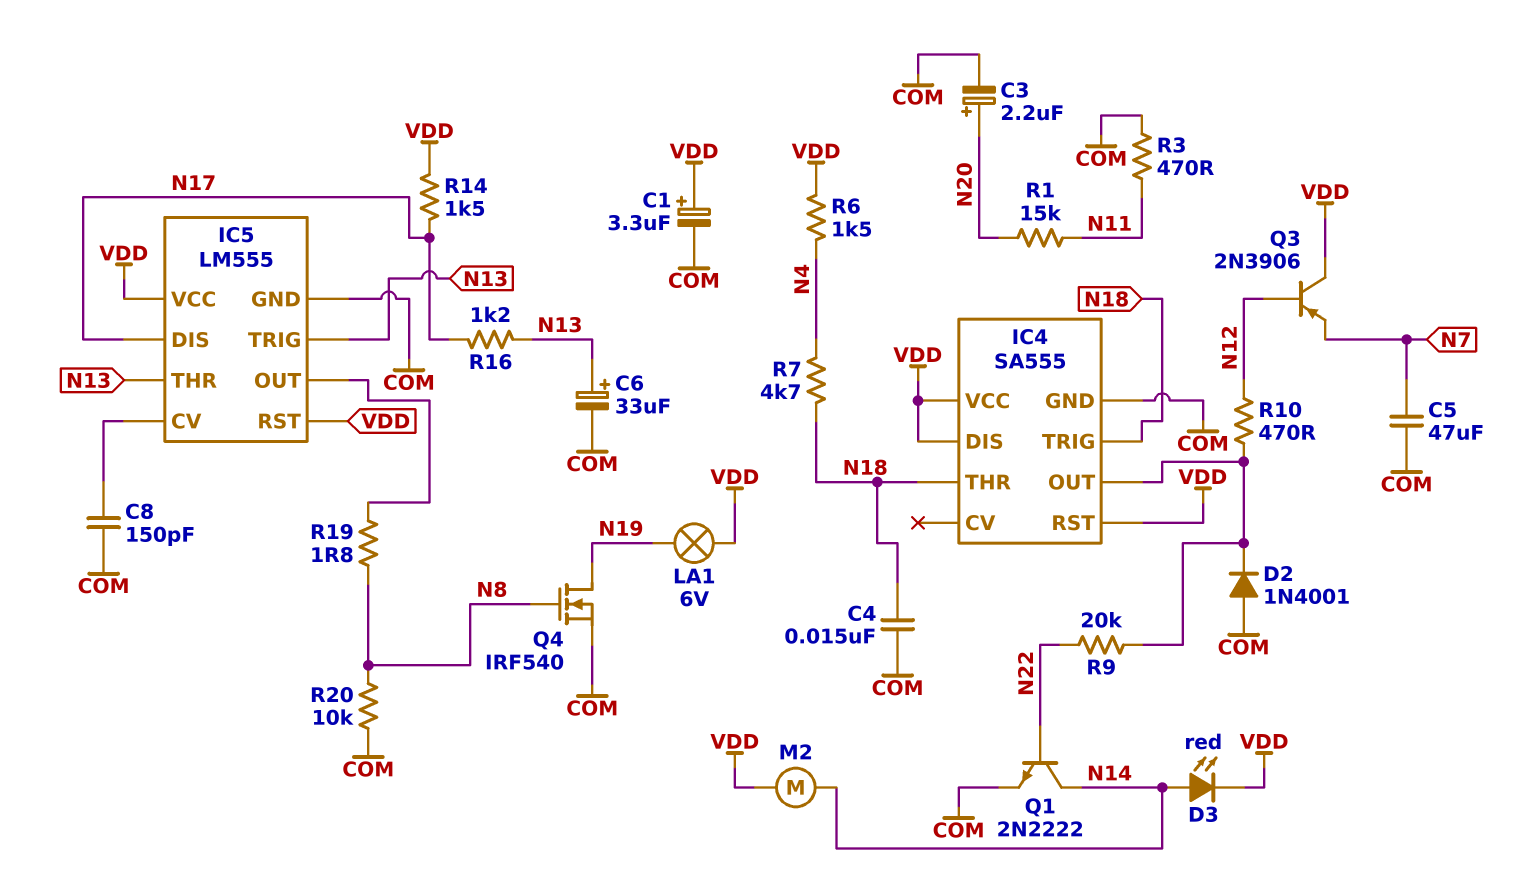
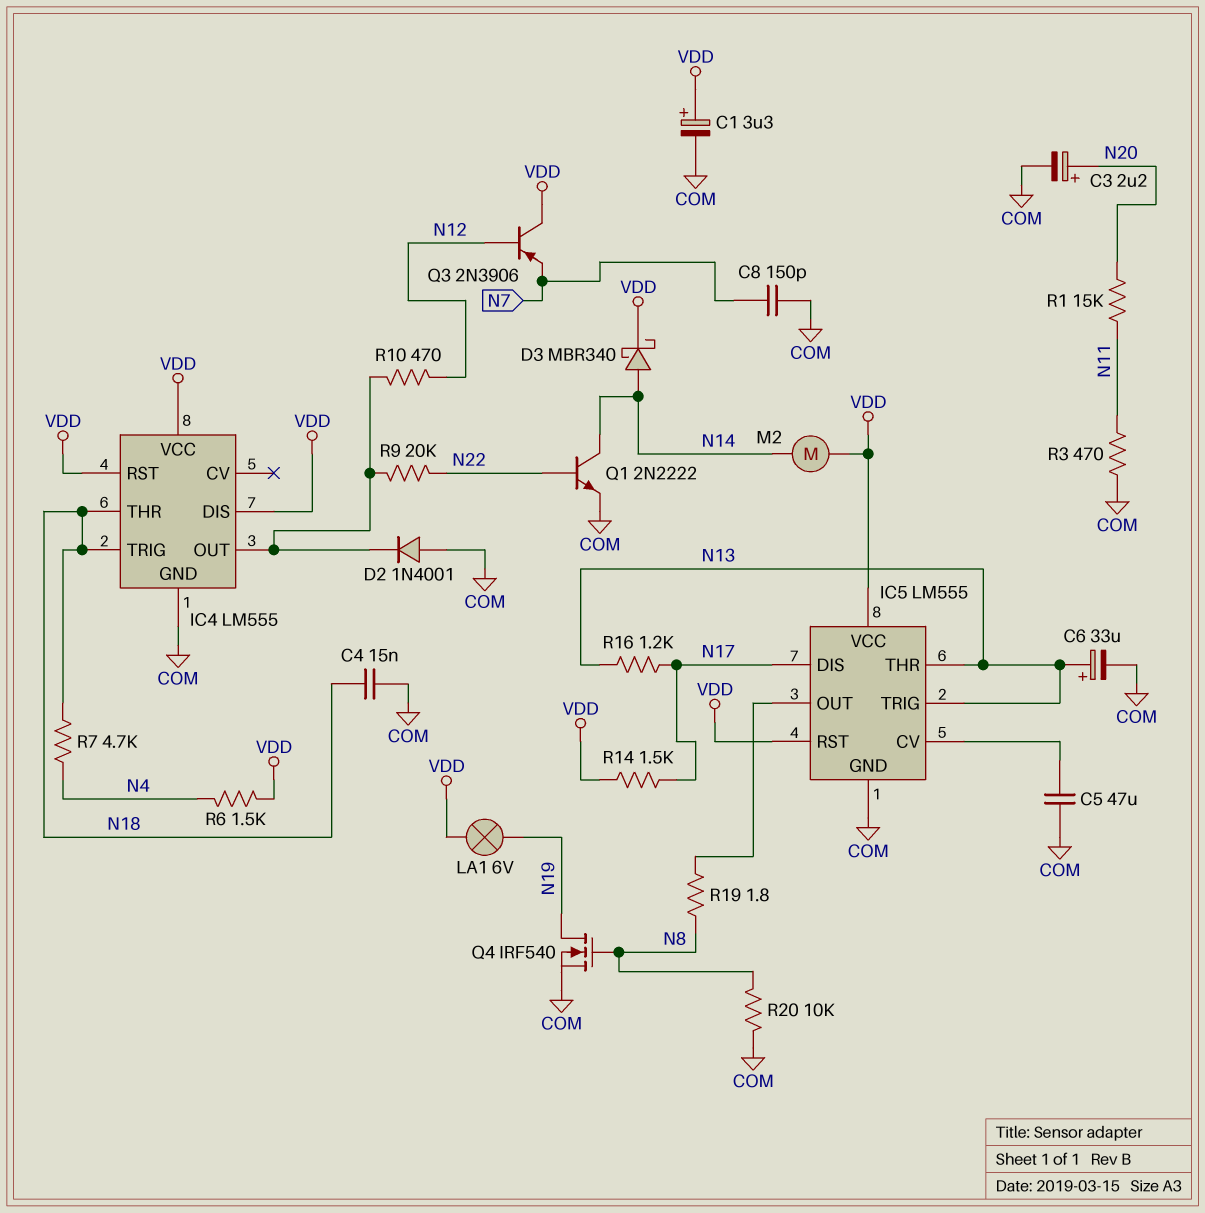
C5: 47uF (COM, N7) -> 47uF (COM, IC5/CV)
C8: 150pF (COM, IC5/CV) -> 150pF (COM, N7)
D3: LED red (A N14, K VDD) -> schottky MBR340 (A N14, K VDD)
IC4: SA555 -> LM555

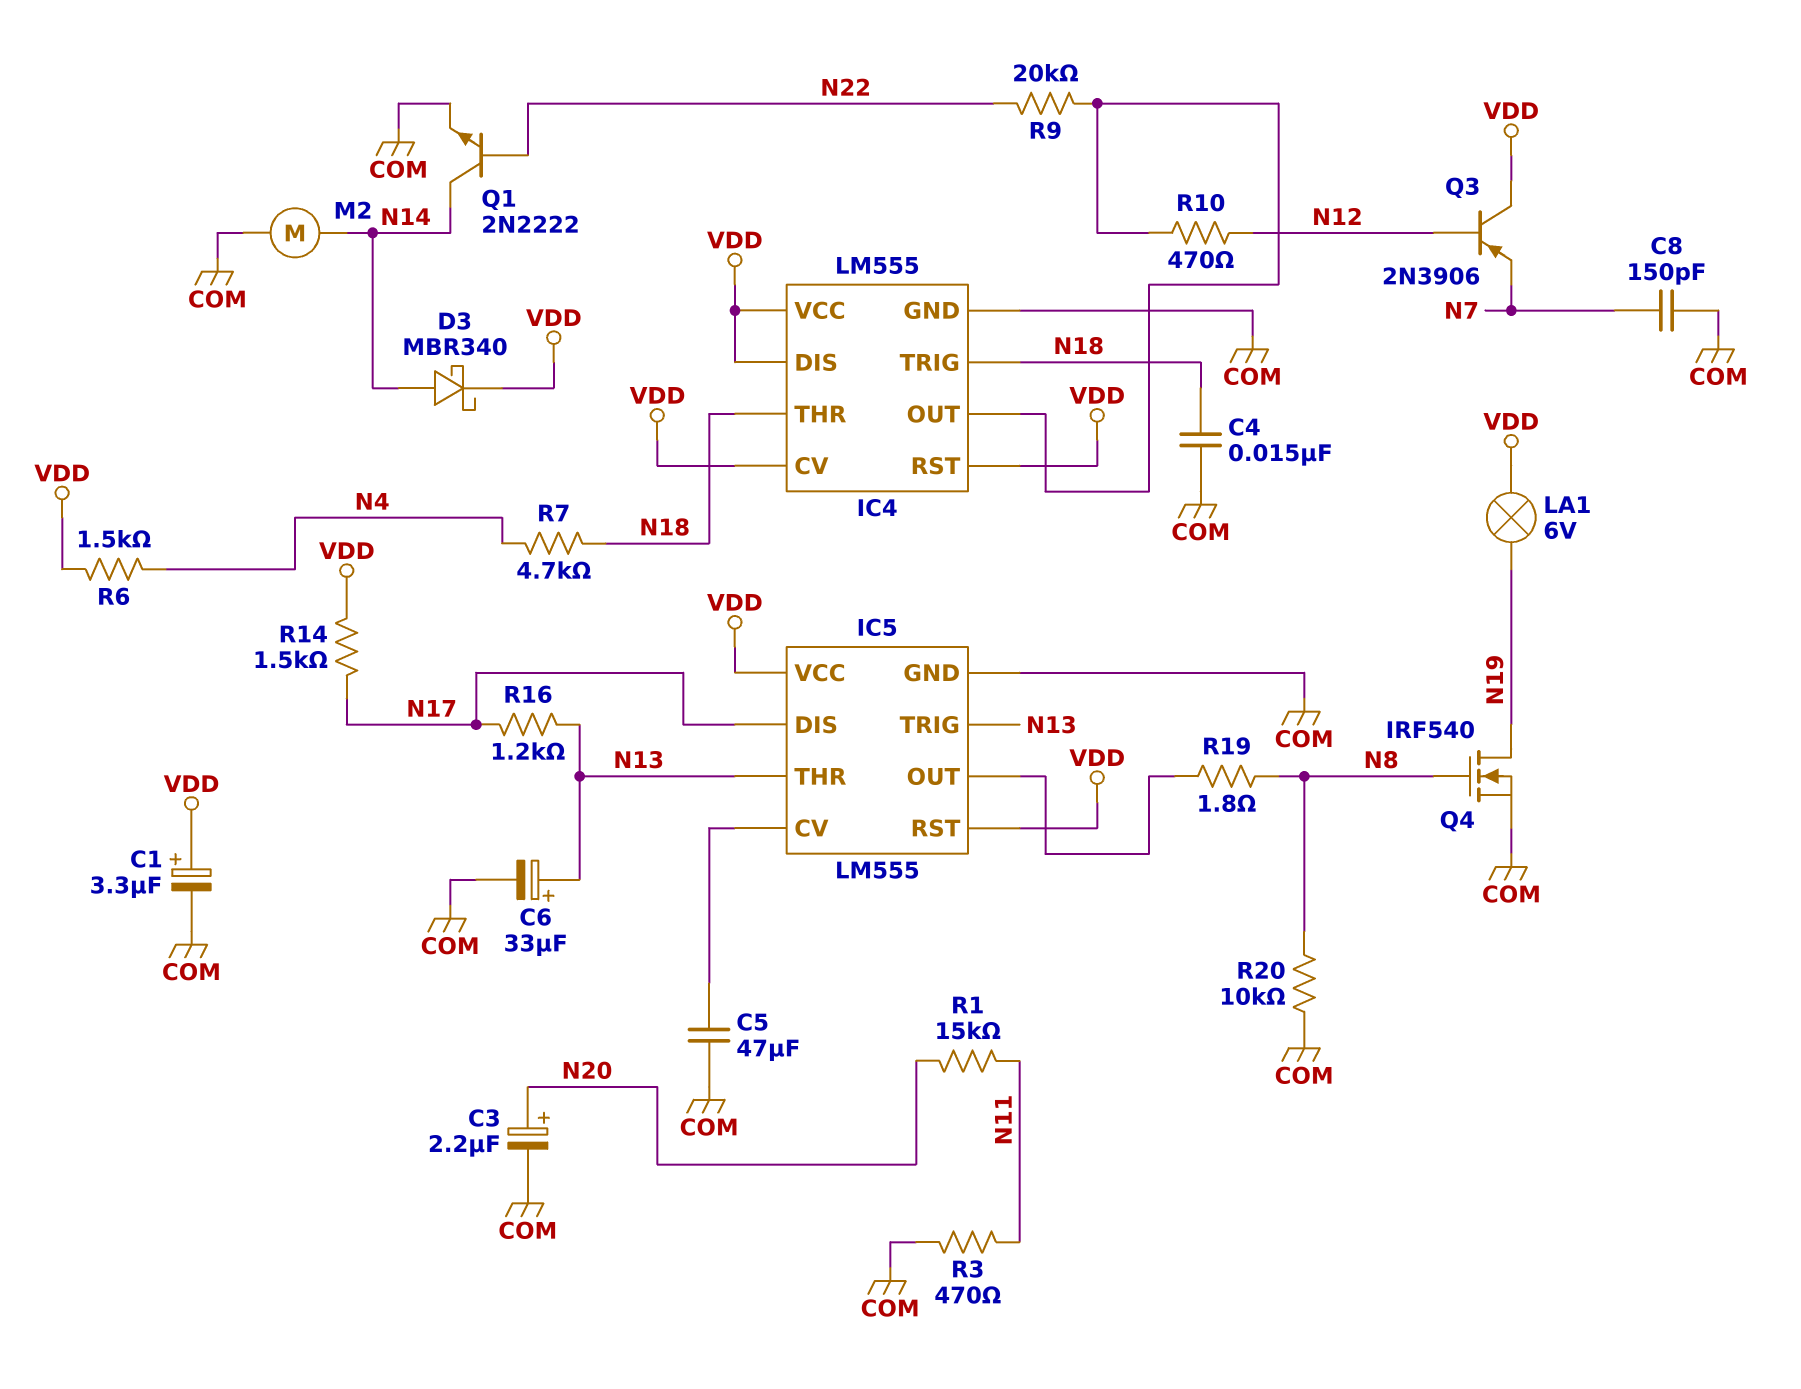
D2: diode 1N4001 (A COM, K IC4/OUT) -> none
IC4 pin CV: none -> VDD
M2: motor (N14, VDD) -> motor (COM, N14)

